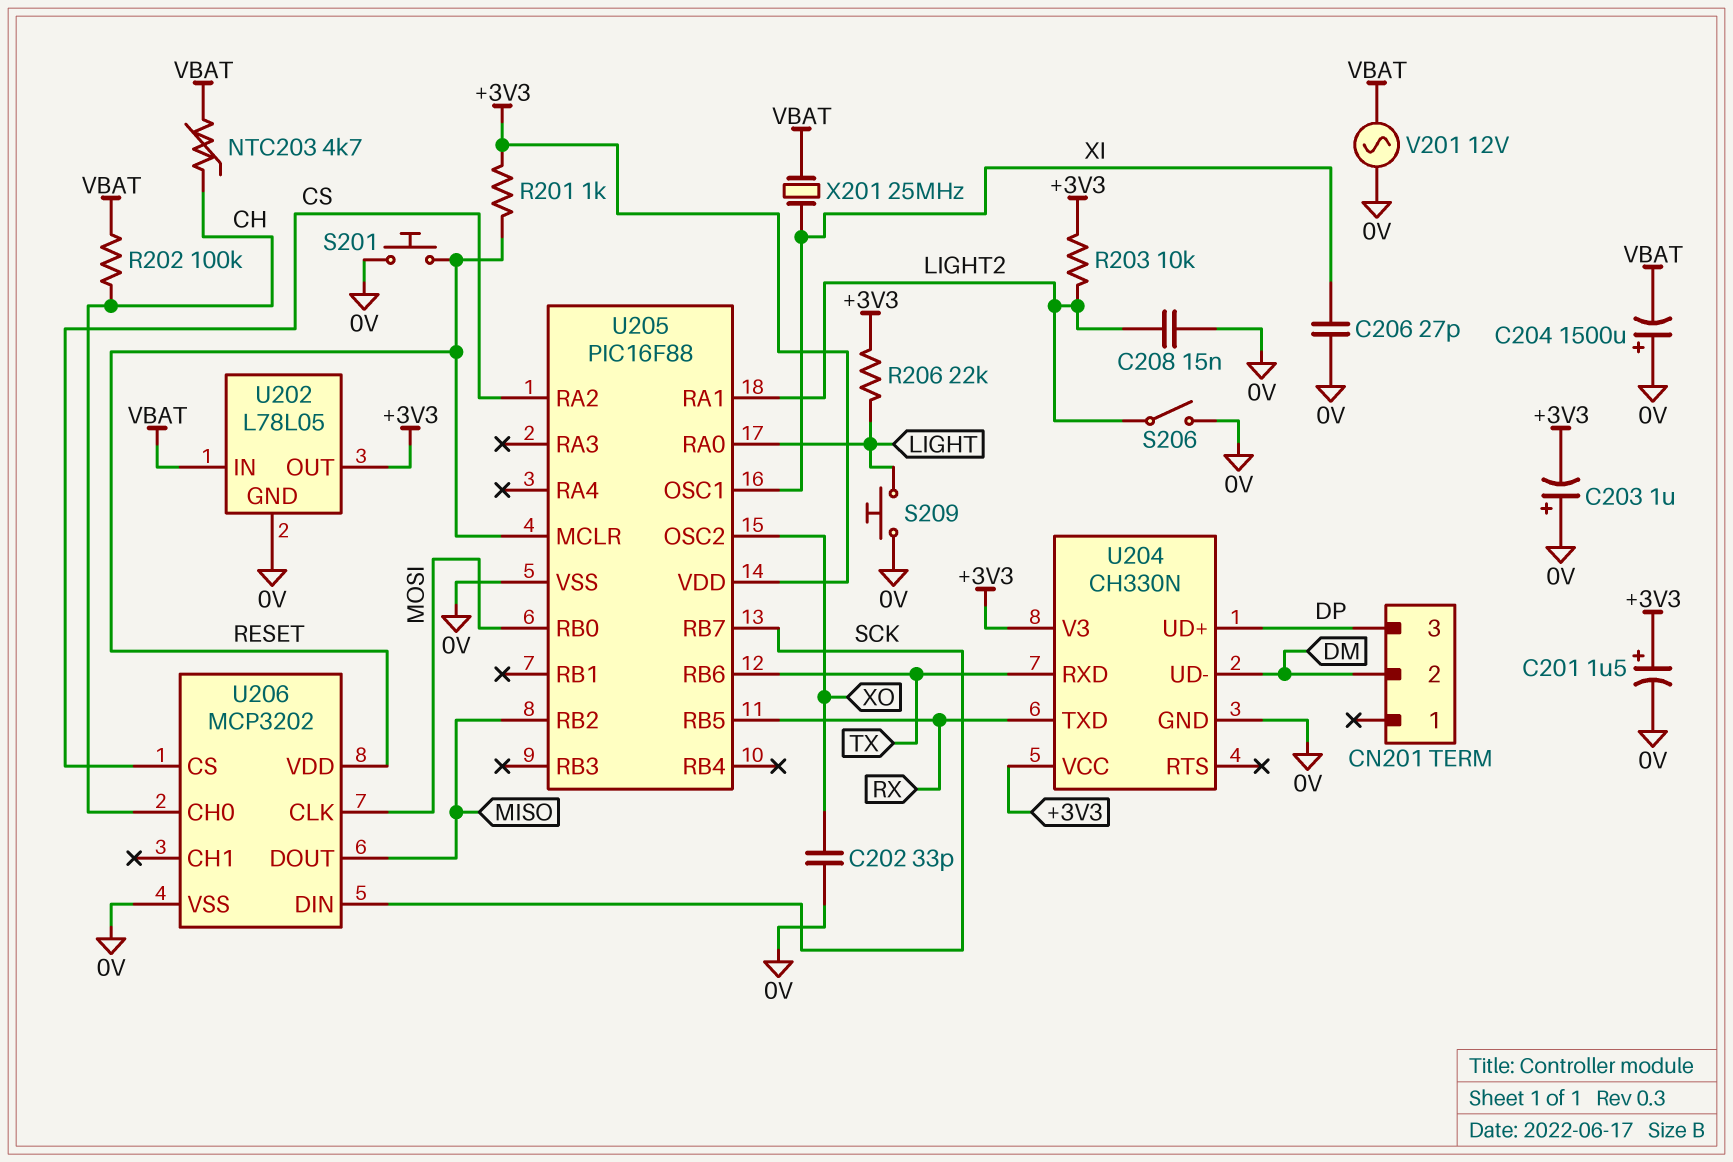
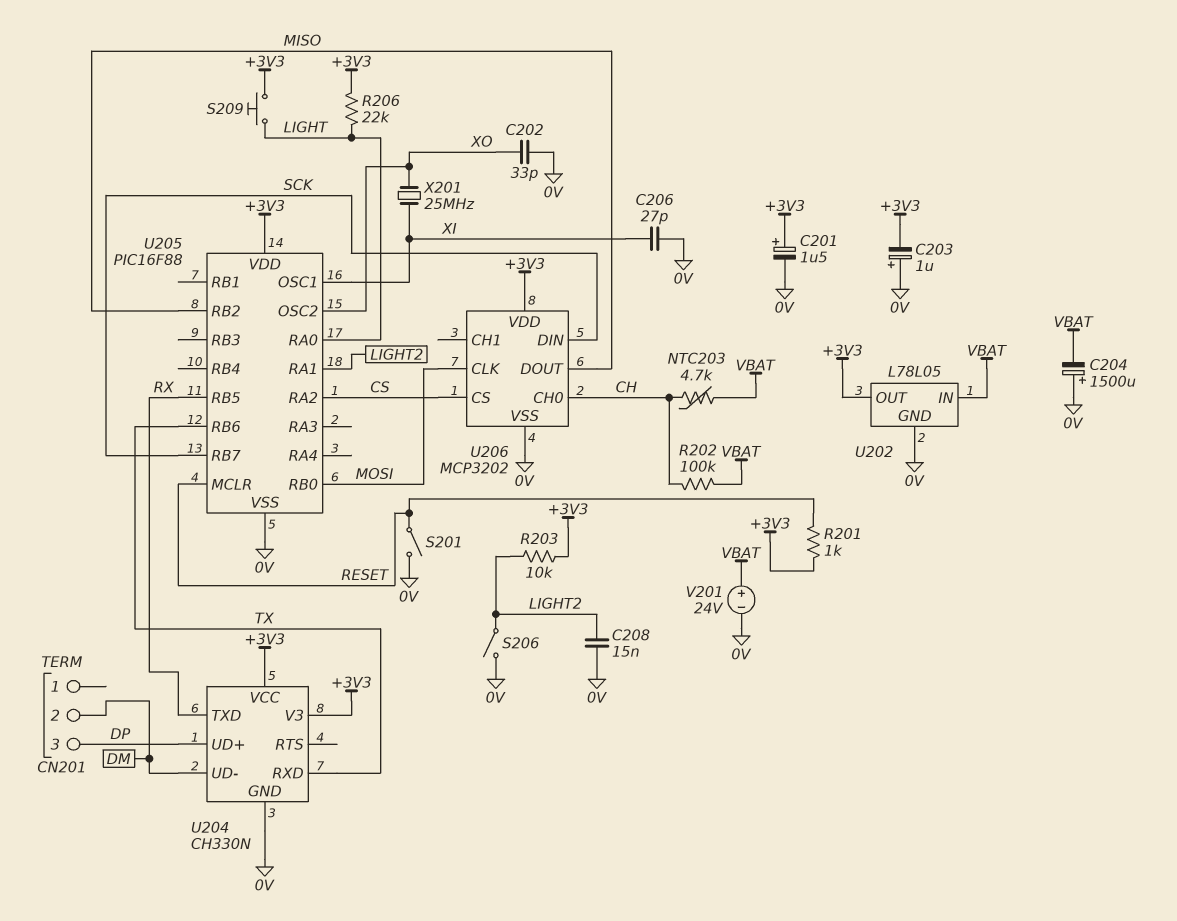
S201: button (0V, RESET) -> switch (0V, RESET)
S209: button (0V, LIGHT) -> button (+3V3, LIGHT)
U206 pin VDD: RESET -> +3V3
V201: AC 12V (0V, VBAT) -> 24V (plus VBAT, minus 0V)
X201: 25MHz (VBAT, XI) -> 25MHz (XI, XO)

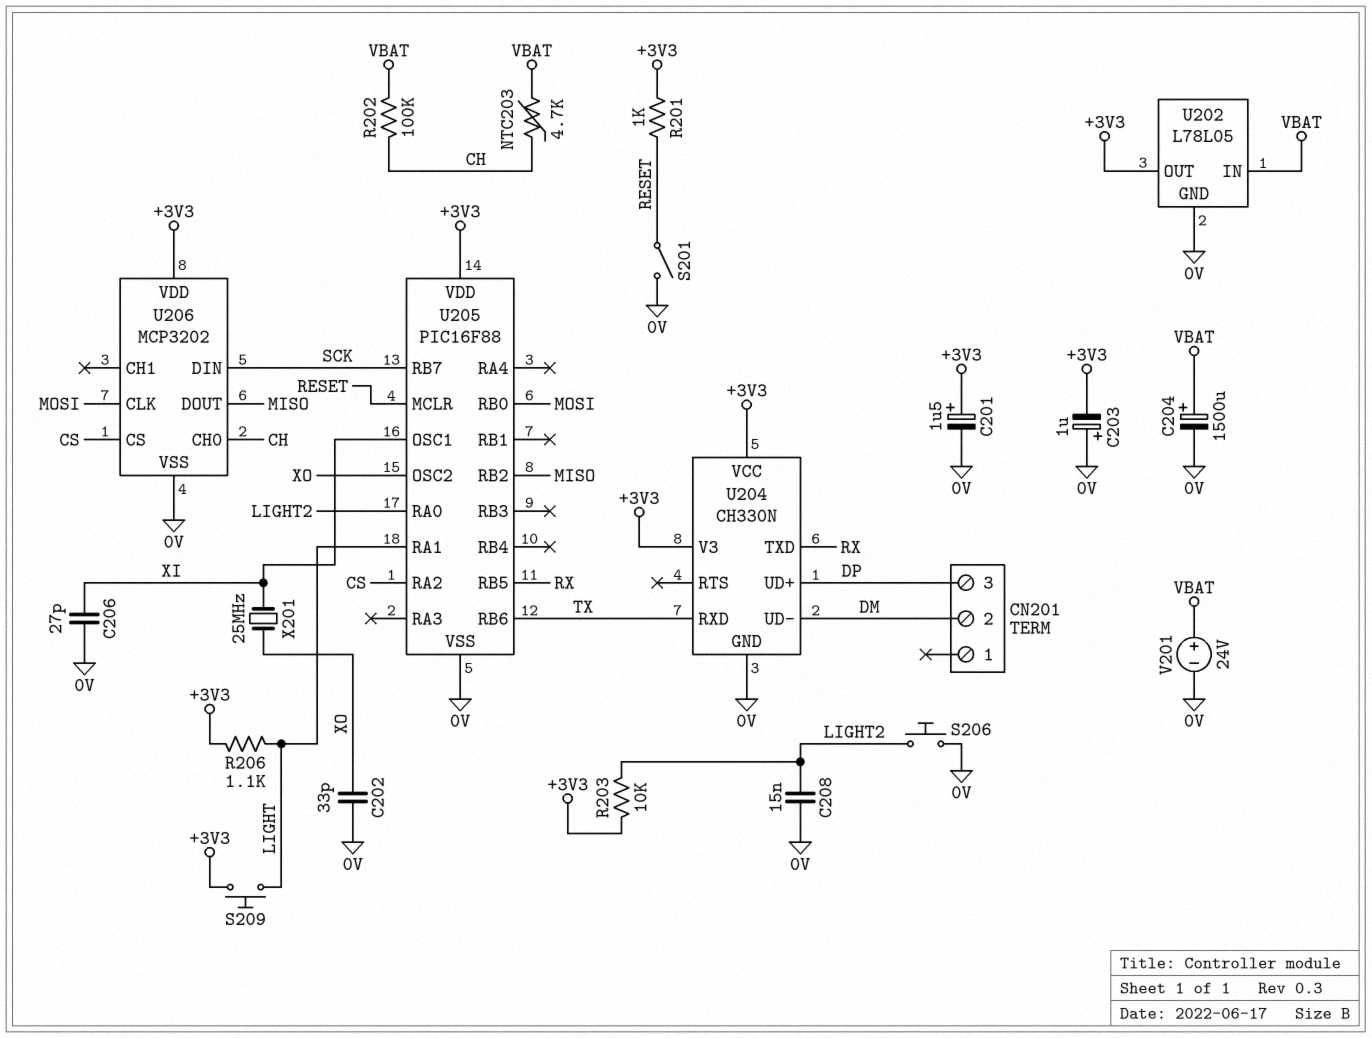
C204: 1500uF (plus 0V, minus VBAT) -> 1500uF (plus VBAT, minus 0V)
R206: 22k (+3V3, LIGHT) -> 1.1k (+3V3, LIGHT)
S206: switch (0V, LIGHT2) -> button (0V, LIGHT2)
U205 pin RA0: LIGHT -> LIGHT2
U205 pin RA1: LIGHT2 -> LIGHT

